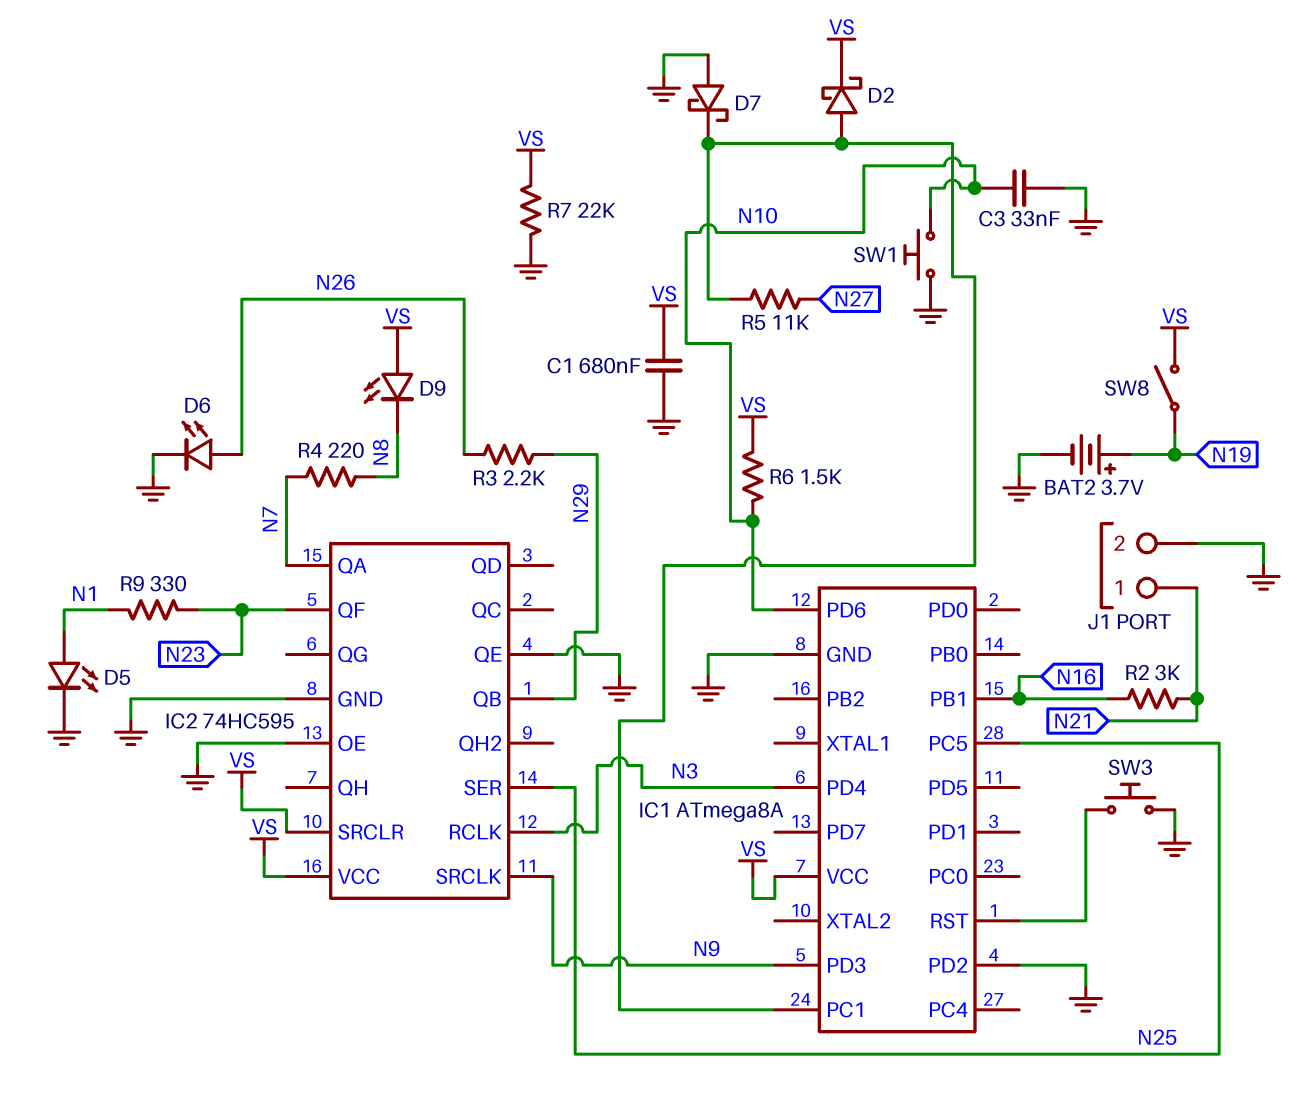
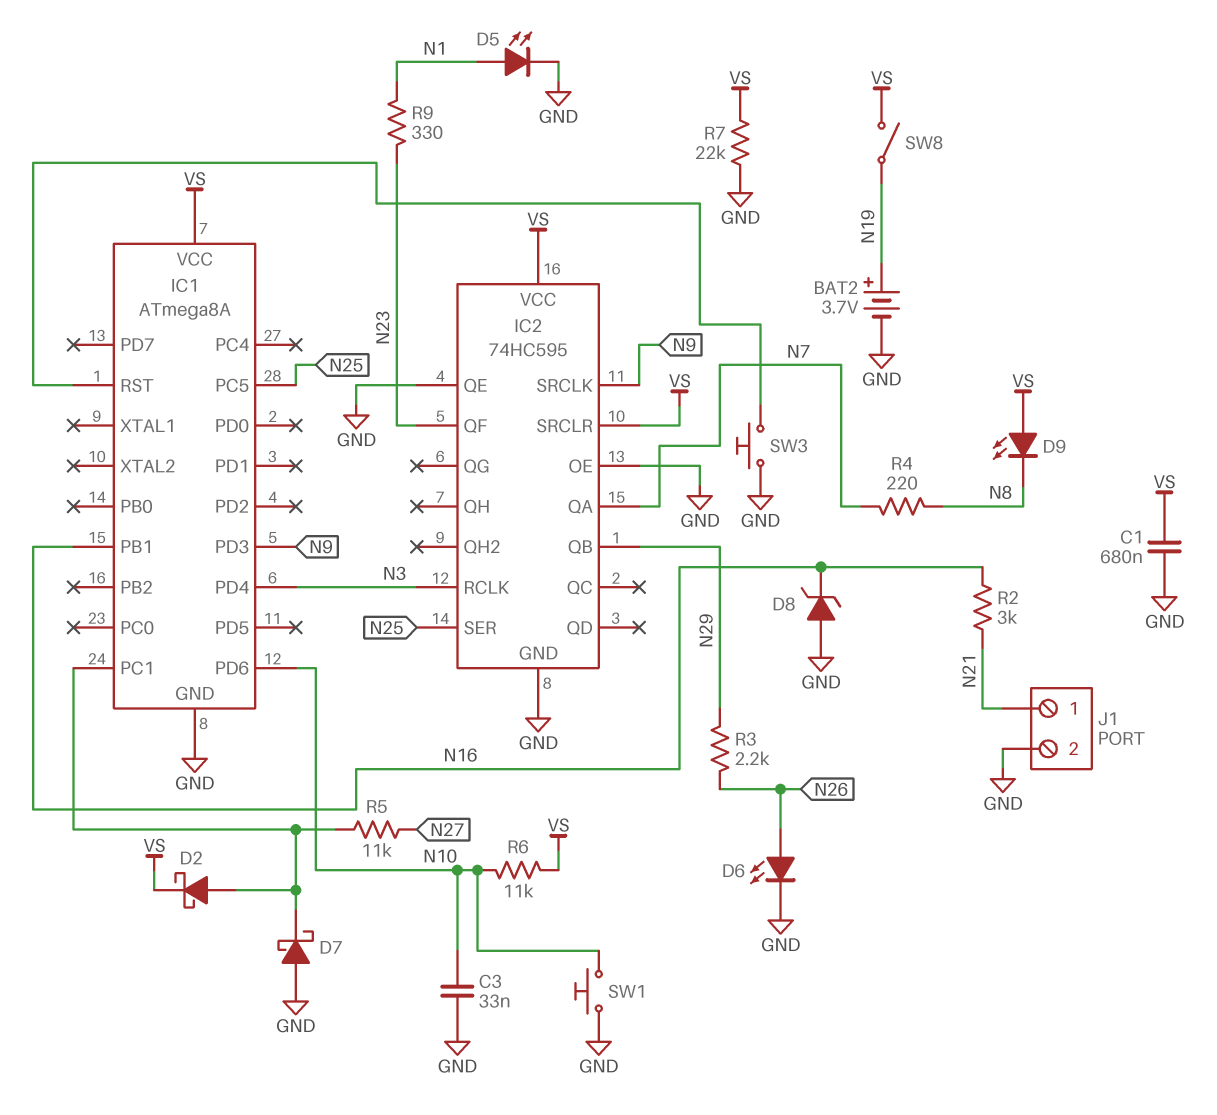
D8: none -> zener (A GND, K N16)
IC1 pin PD2: GND -> none
R6: 1.5k (N10, VS) -> 11k (N10, VS)

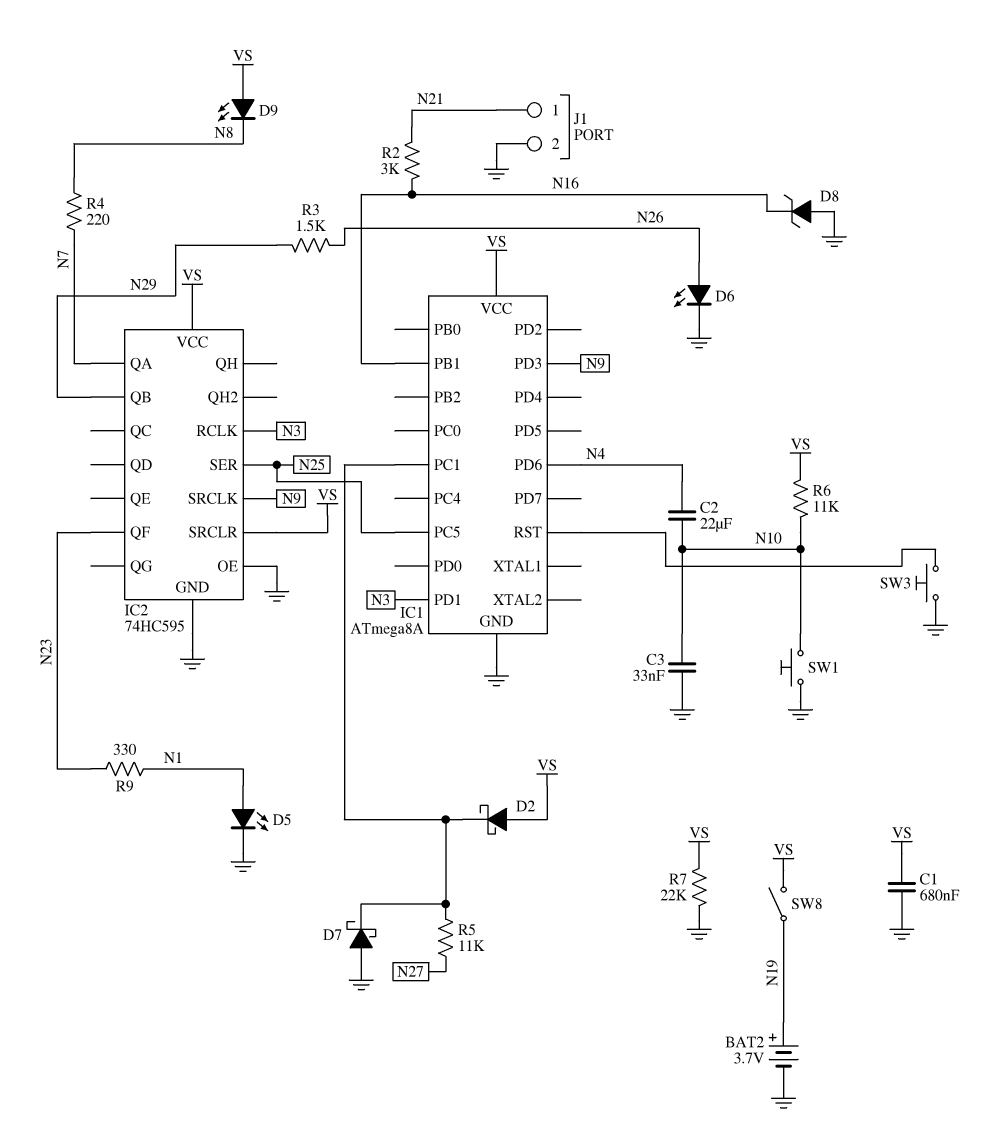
C2: none -> 22uF (N4, N10)
D2: schottky (A IC1/PC1, K VS) -> schottky (A VS, K IC1/PC1)
IC1 pin PD1: none -> N3
IC1 pin PD4: N3 -> none
IC1 pin PD6: N10 -> N4
IC2 pin QE: GND -> none
R3: 2.2k (N26, N29) -> 1.5k (N26, N29)

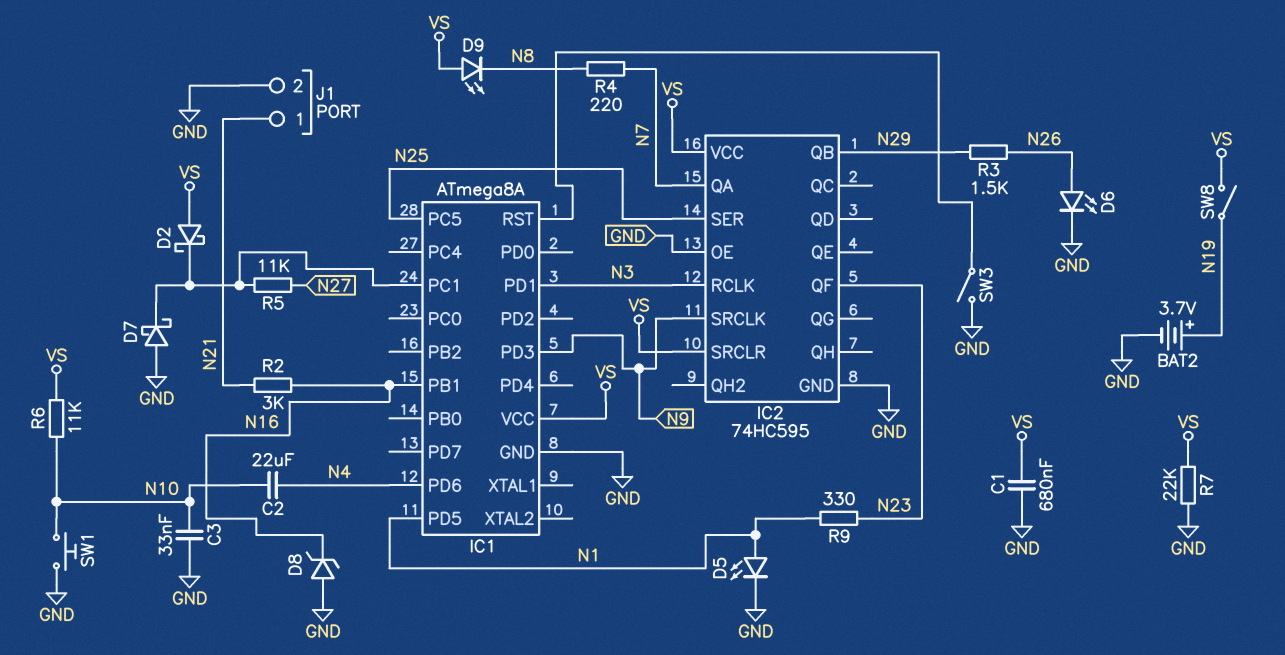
IC1 pin PD5: none -> N1
SW3: button (GND, IC1/RST) -> switch (GND, IC1/RST)

